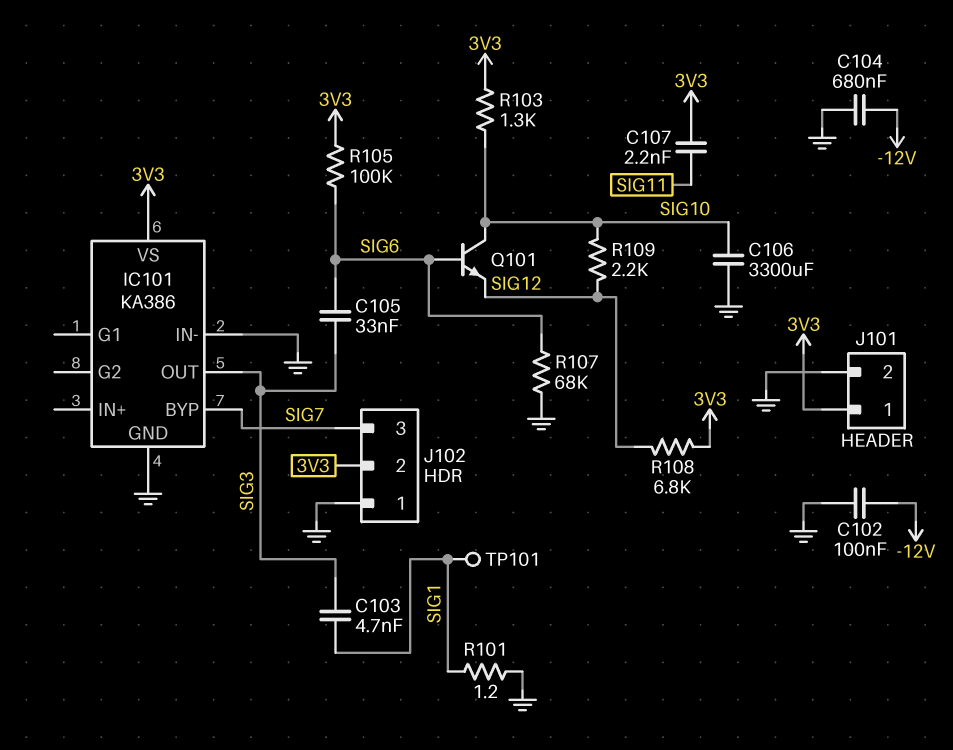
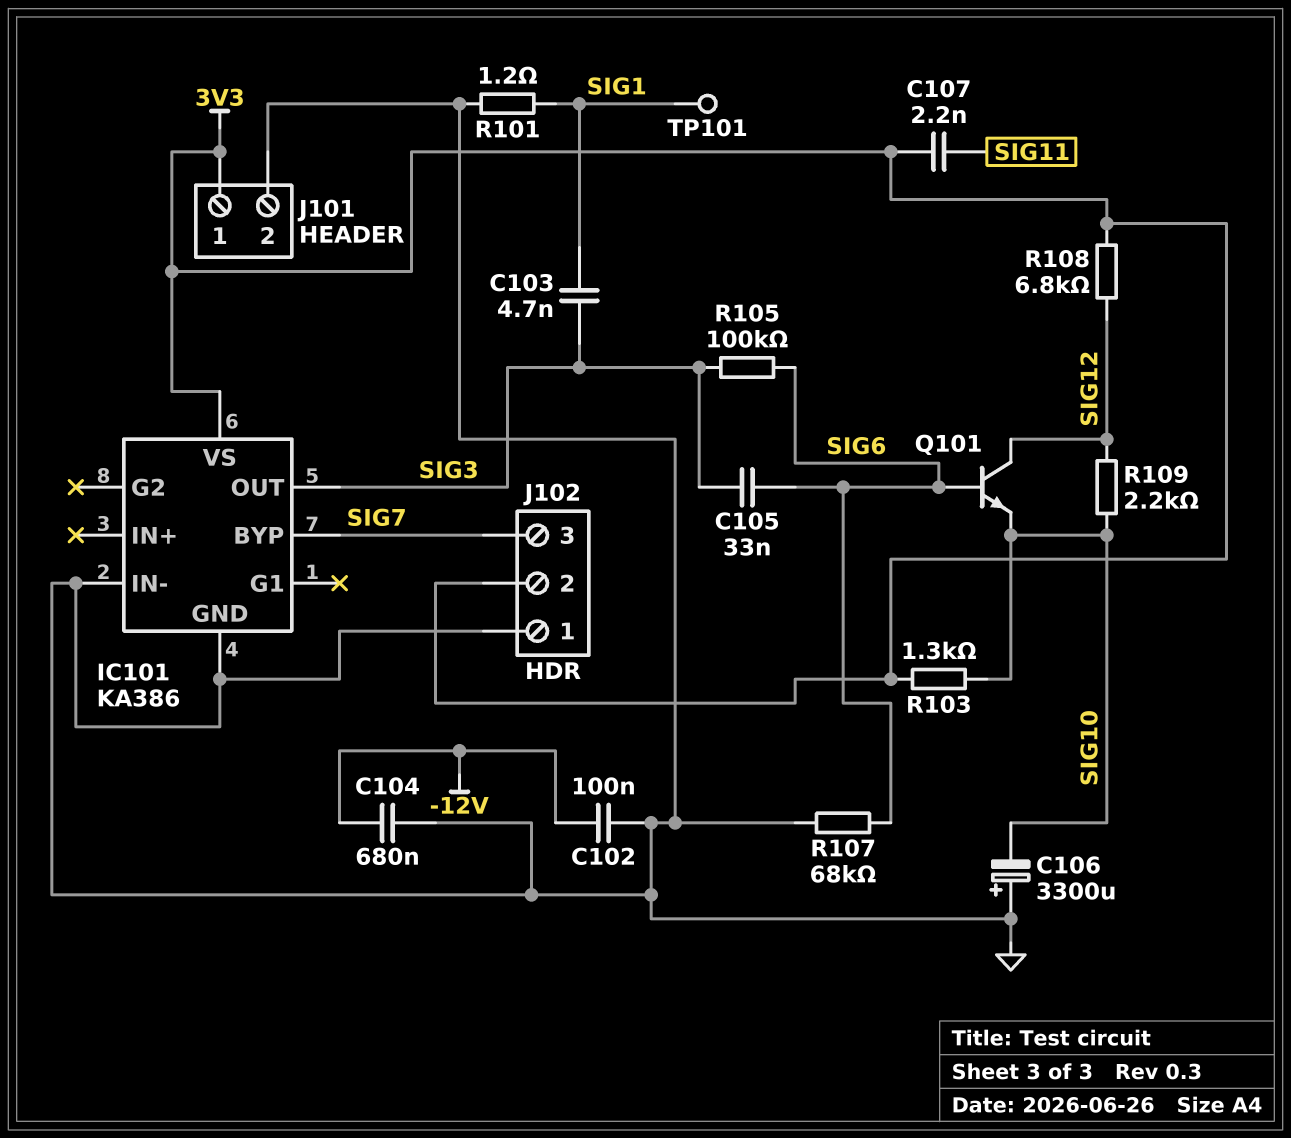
C106: 3300uF (GND, SIG10) -> 3300uF (plus GND, minus SIG10)
Q101: NPN (B SIG6, C SIG10, E SIG12) -> NPN (B SIG6, C SIG12, E SIG10)
R105: 100k (3V3, SIG6) -> 100k (SIG3, SIG6)

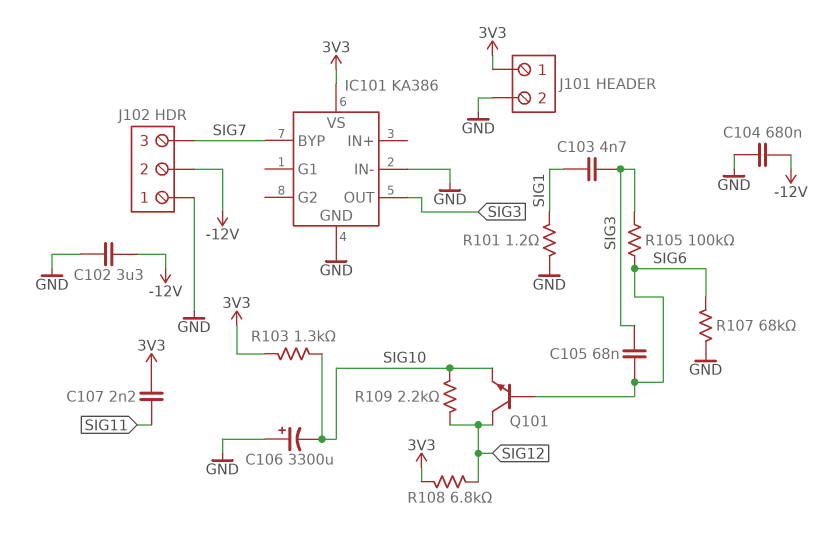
C102: 100nF (-12V, GND) -> 3.3uF (-12V, GND)
C105: 33nF (SIG3, SIG6) -> 68nF (SIG3, SIG6)
J102 pin 2: 3V3 -> -12V
TP101: test point (SIG1) -> none

